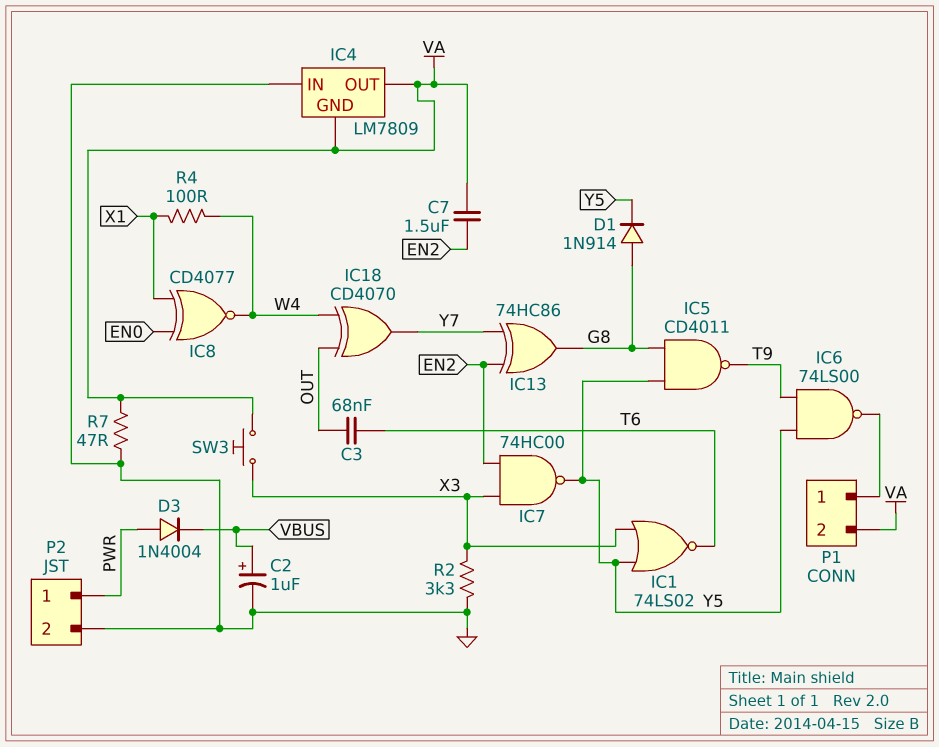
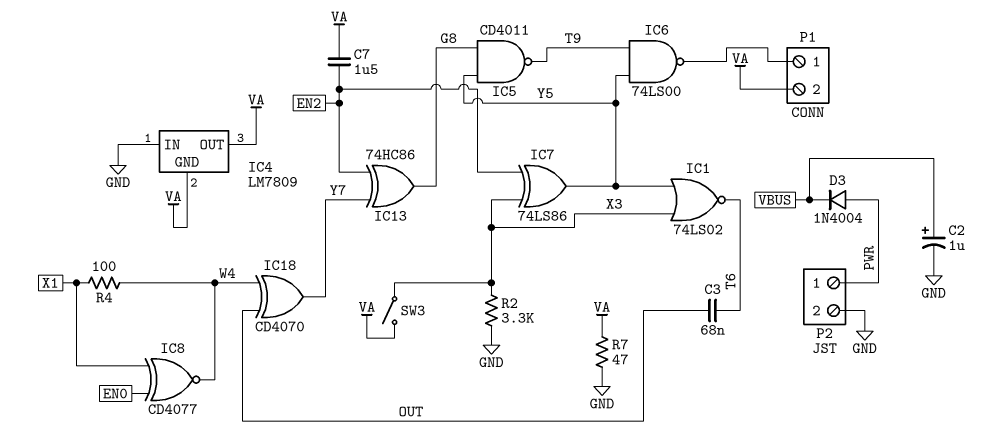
D1: diode 1N914 (A G8, K Y5) -> none
IC7: NAND 74HC00 (in EN2, in X3, out Y5) -> XOR 74LS86 (in EN2, in X3, out Y5)
SW3: button (VA, X3) -> switch (VA, X3)

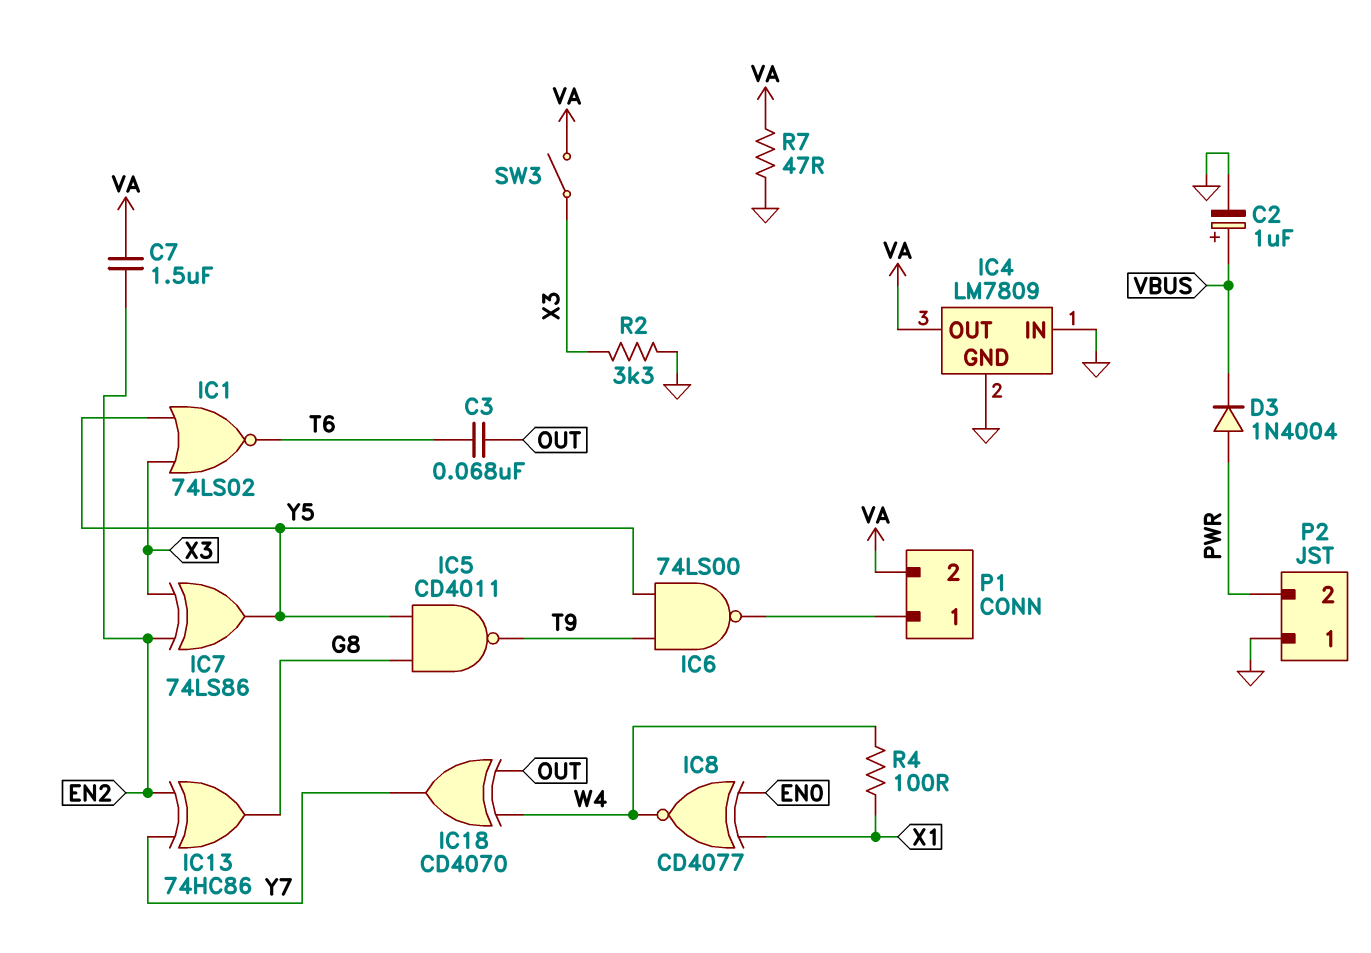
IC4 pin GND: VA -> GND
P2 pin 1: PWR -> GND
P2 pin 2: GND -> PWR

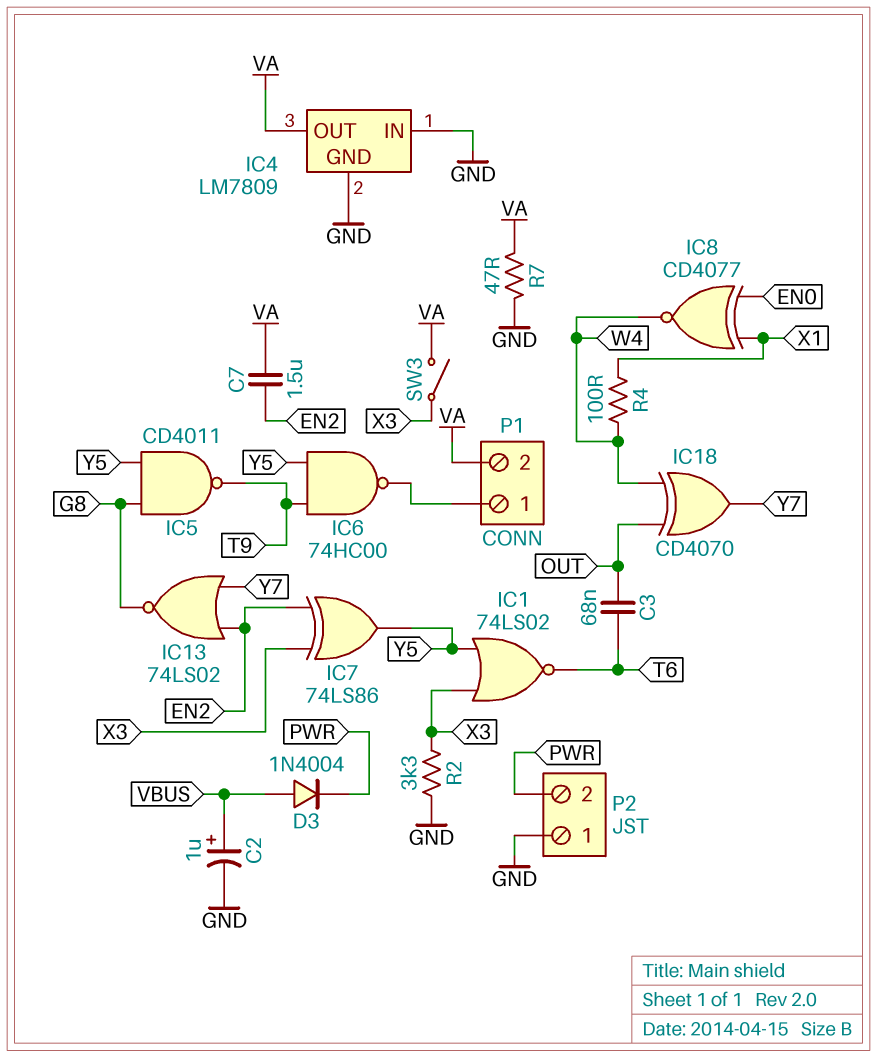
D3: diode 1N4004 (A PWR, K VBUS) -> diode 1N4004 (A VBUS, K PWR)
IC6: NAND 74LS00 (in T9, in Y5, out P1/1) -> NAND 74HC00 (in T9, in Y5, out P1/1)
IC13: XOR 74HC86 (in EN2, in Y7, out G8) -> NOR 74LS02 (in EN2, in Y7, out G8)

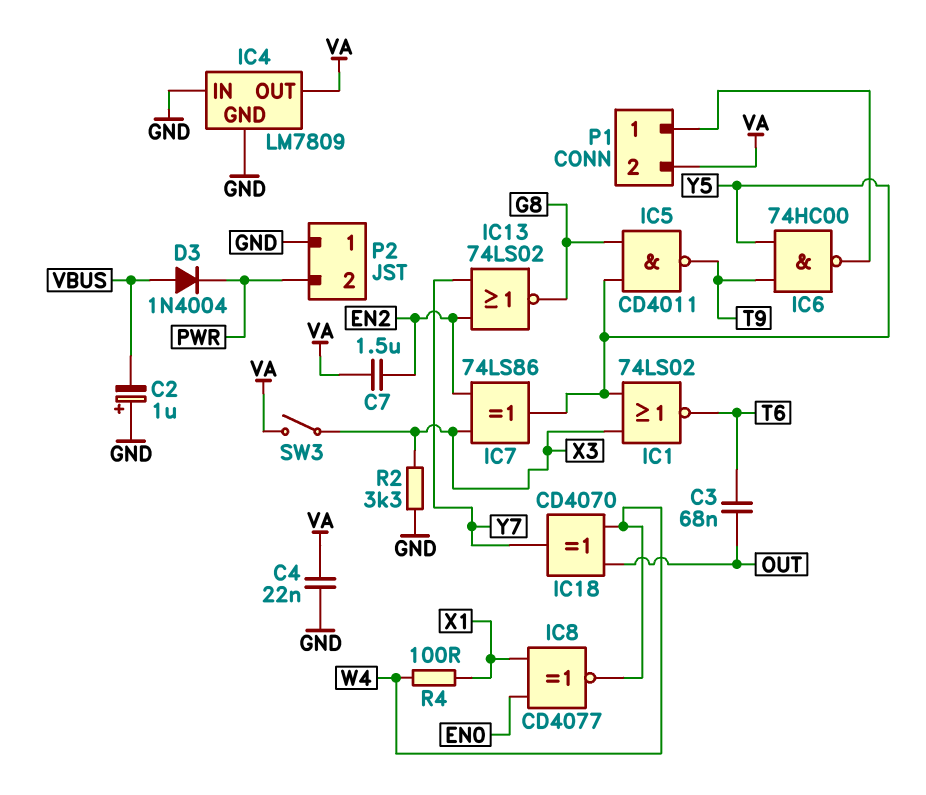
C2: 1uF (plus VBUS, minus GND) -> 1uF (plus GND, minus VBUS)
C4: none -> 22nF (GND, VA)
R7: 47 (GND, VA) -> none

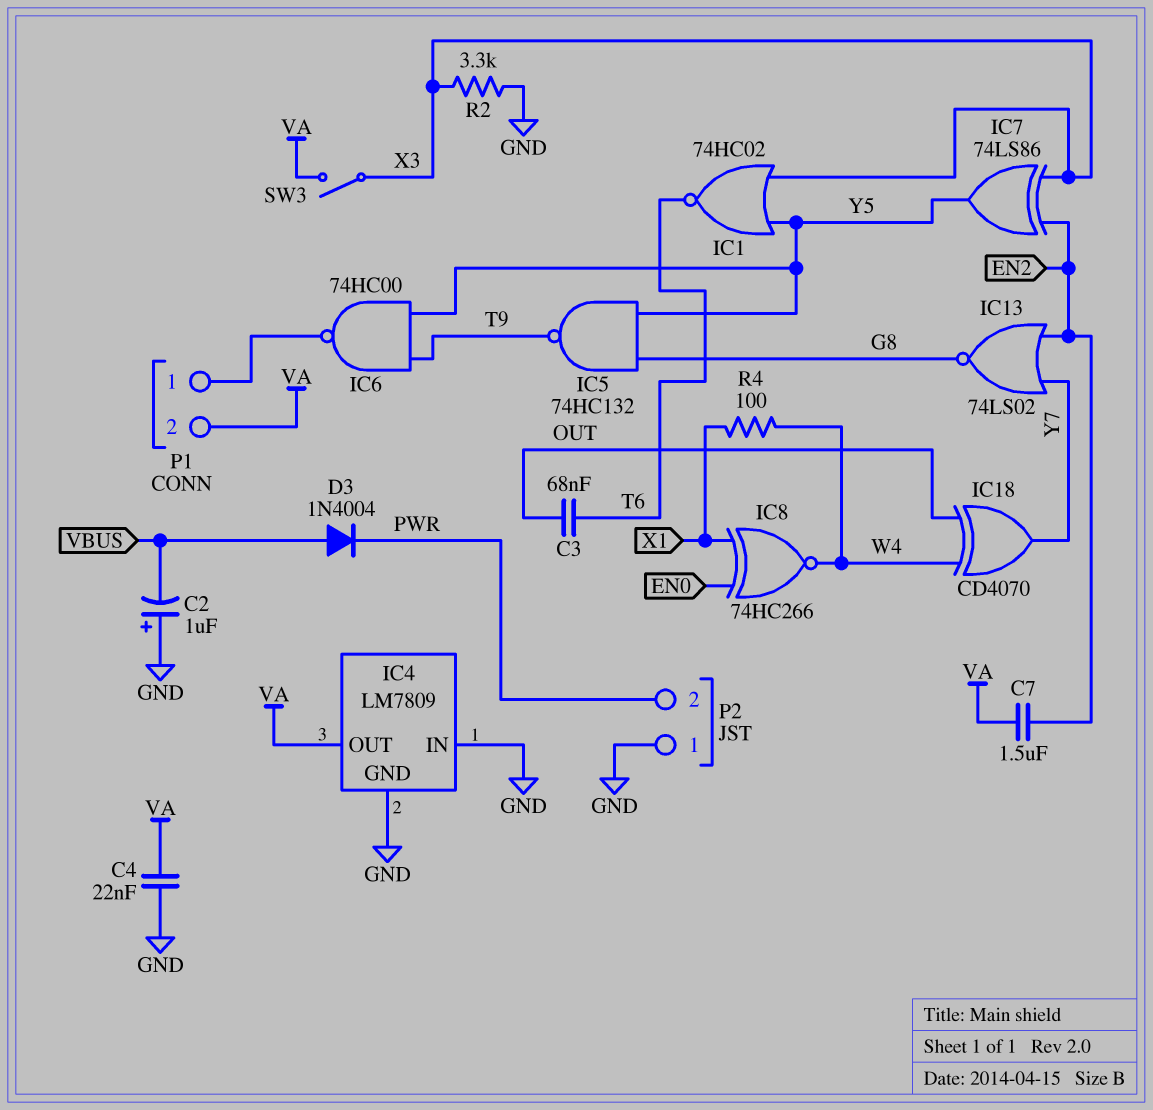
IC1: NOR 74LS02 (in X3, in Y5, out T6) -> NOR 74HC02 (in X3, in Y5, out T6)
IC5: NAND CD4011 (in G8, in Y5, out T9) -> NAND 74HC132 (in G8, in Y5, out T9)
IC8: XNOR CD4077 (in EN0, in X1, out W4) -> XNOR 74HC266 (in EN0, in X1, out W4)

